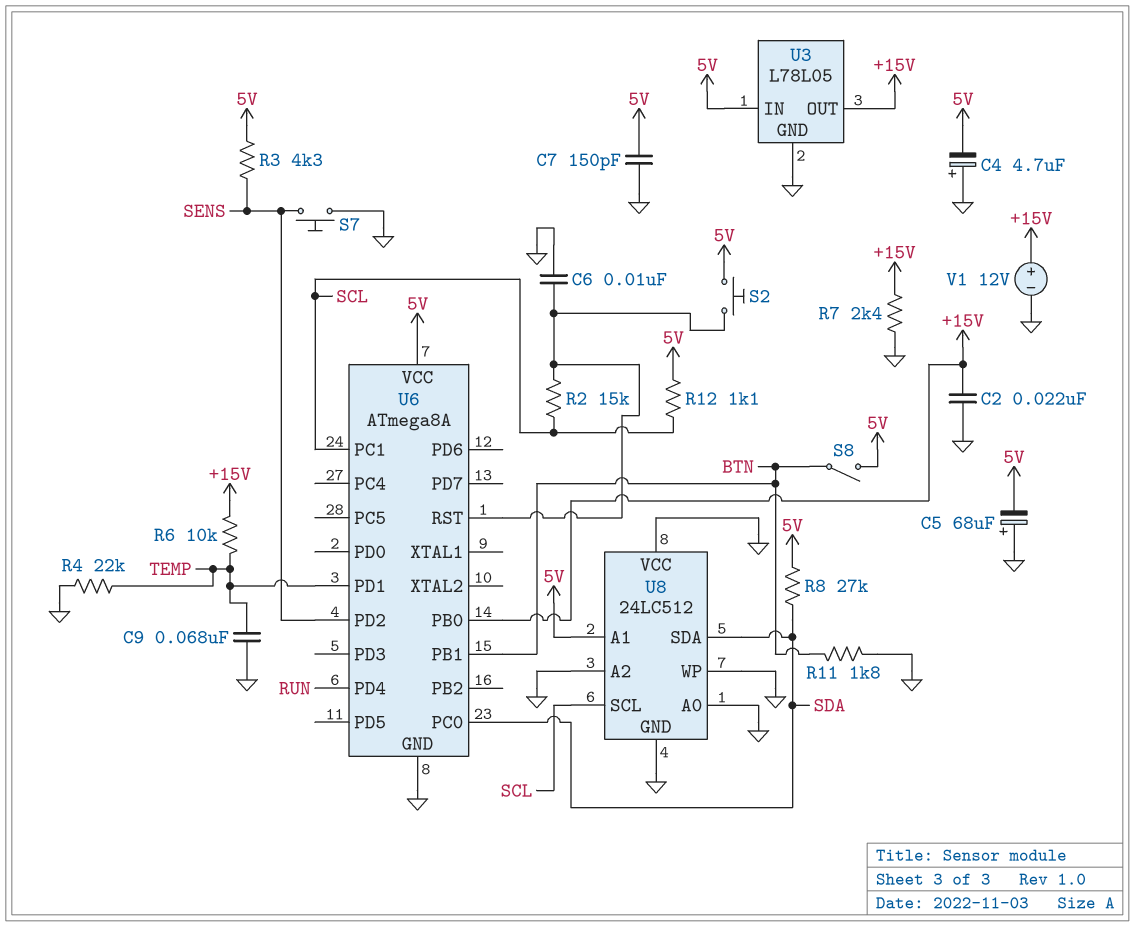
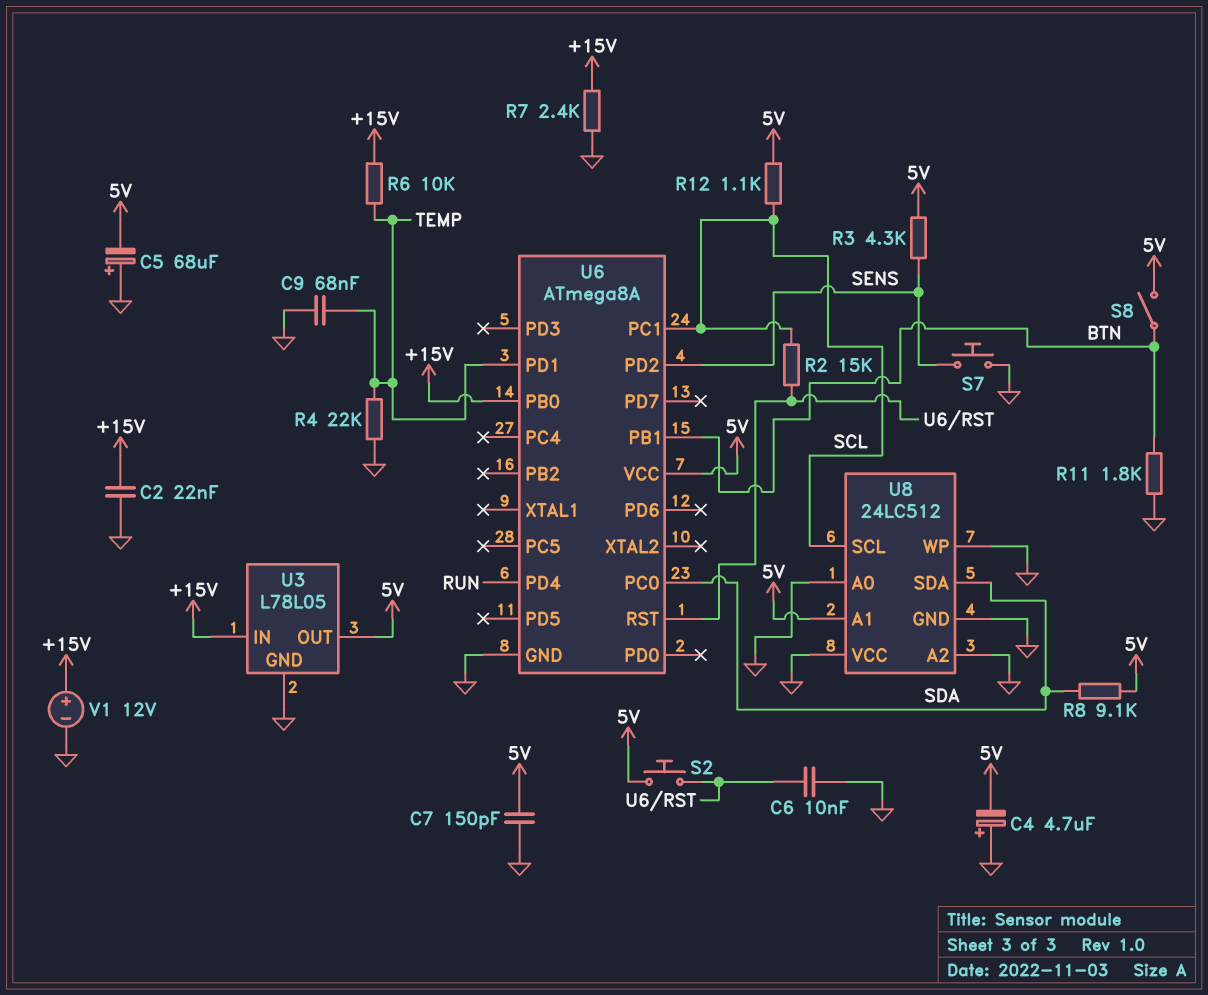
R8: 27k (5V, SDA) -> 9.1k (5V, SDA)
U3 pin IN: 5V -> +15V
U3 pin OUT: +15V -> 5V

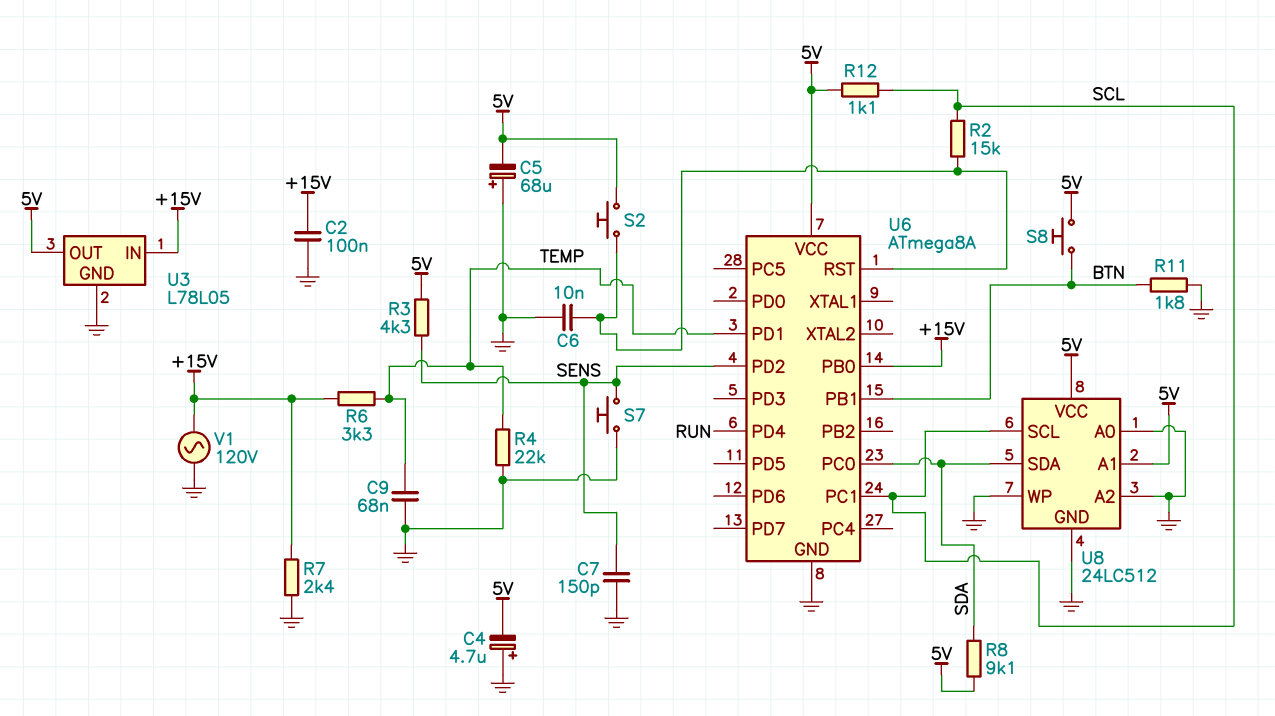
C2: 22nF (+15V, GND) -> 100nF (+15V, GND)
C7: 150pF (5V, GND) -> 150pF (GND, SENS)
R6: 10k (+15V, TEMP) -> 3.3k (+15V, TEMP)
S8: switch (5V, BTN) -> button (5V, BTN)
U8 pin VCC: GND -> 5V
V1: 12V (plus +15V, minus GND) -> AC 120V (+15V, GND)

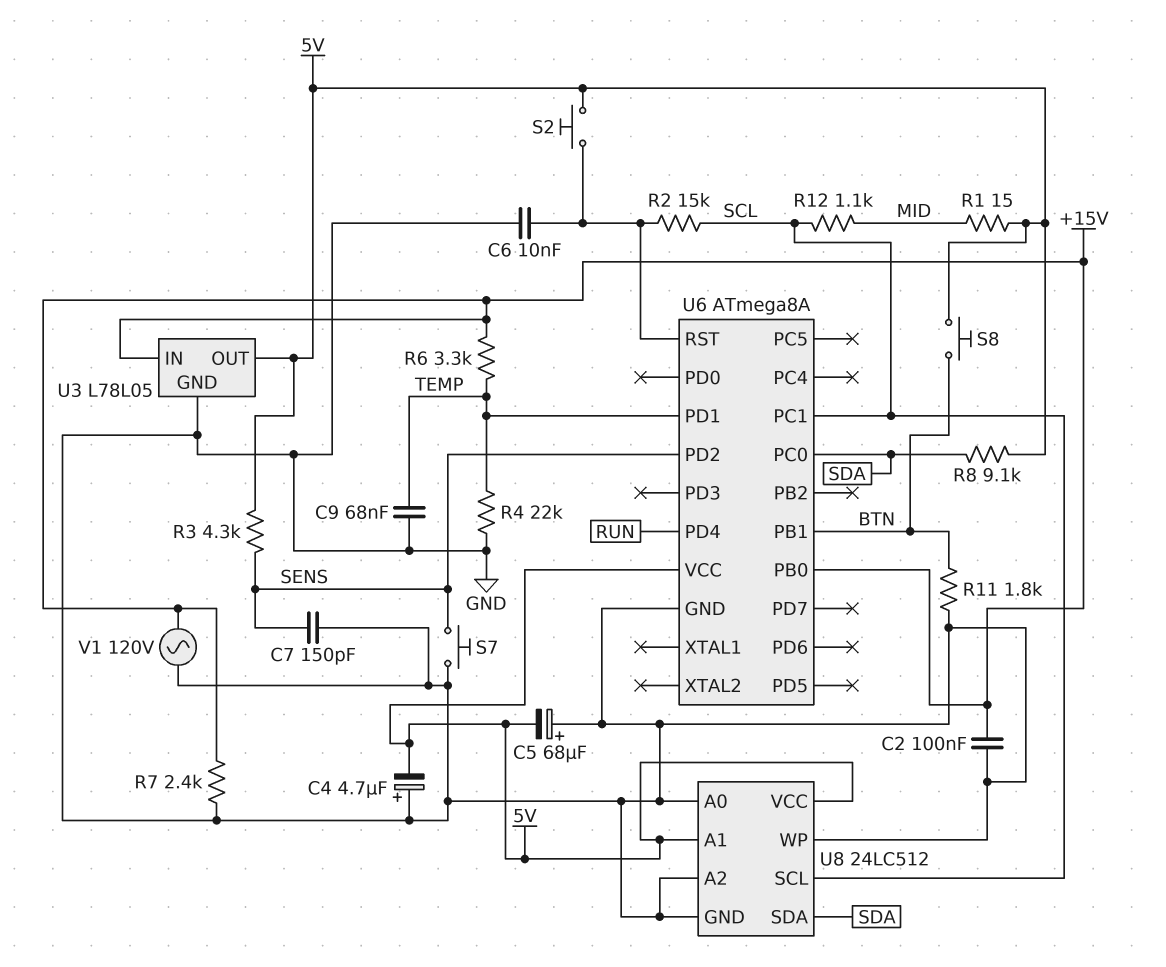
R1: none -> 15 (5V, MID)
R12: 1.1k (5V, SCL) -> 1.1k (MID, SCL)

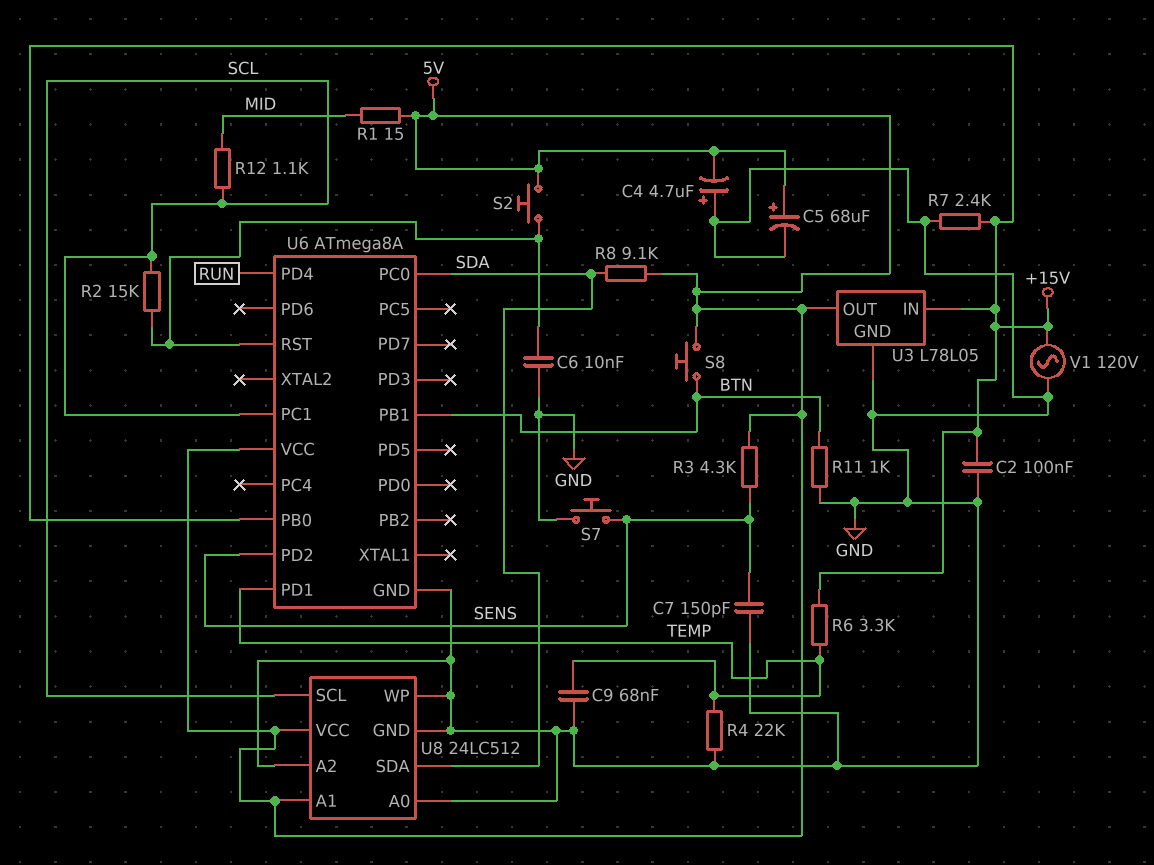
C5: 68uF (plus GND, minus 5V) -> 68uF (plus 5V, minus GND)
R11: 1.8k (BTN, GND) -> 1k (BTN, GND)

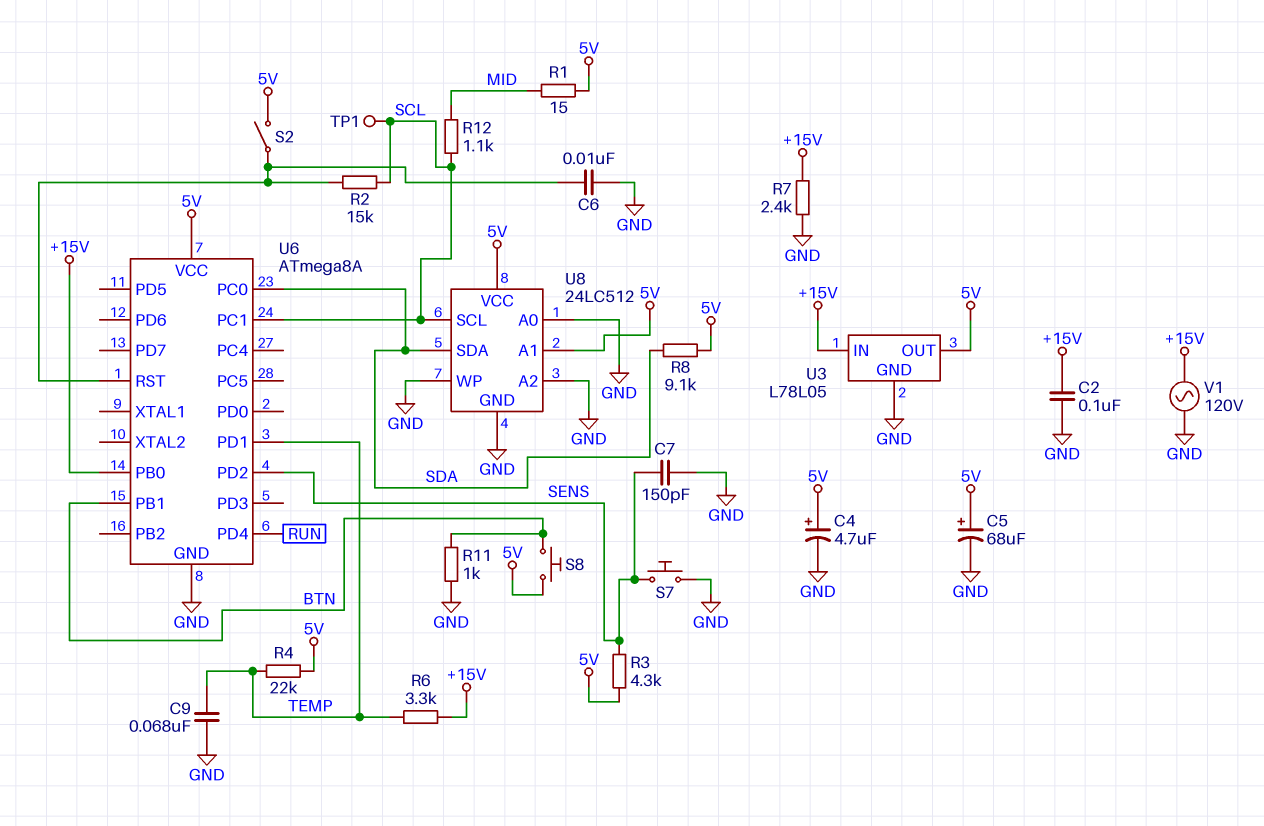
C4: 4.7uF (plus GND, minus 5V) -> 4.7uF (plus 5V, minus GND)
R4: 22k (GND, TEMP) -> 22k (5V, TEMP)
S2: button (5V, U6/RST) -> switch (5V, U6/RST)
TP1: none -> test point (SCL)

